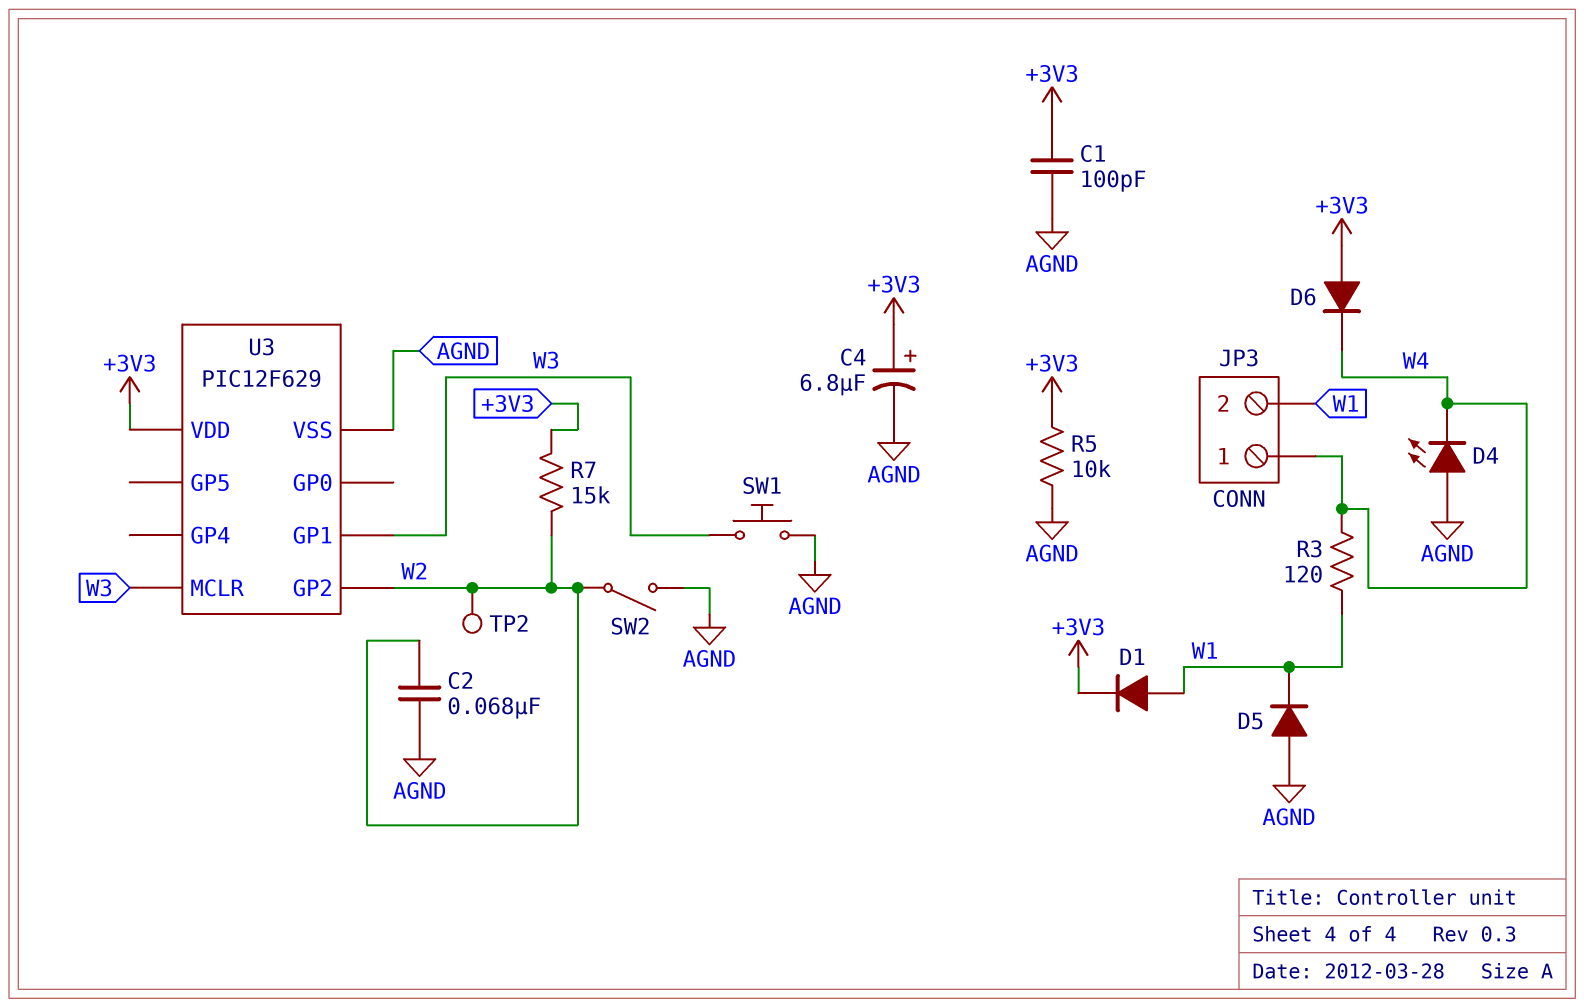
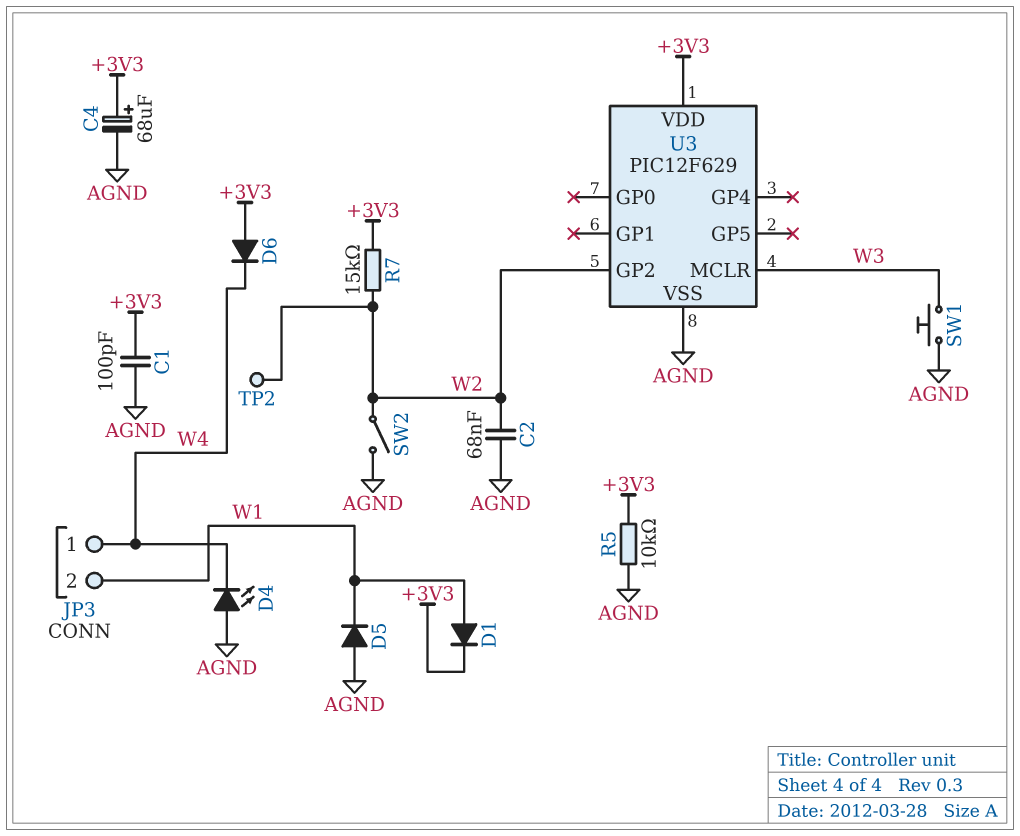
C4: 6.8uF (plus +3V3, minus AGND) -> 68uF (plus +3V3, minus AGND)
R3: 120 (W1, W4) -> none
U3 pin GP1: W3 -> none

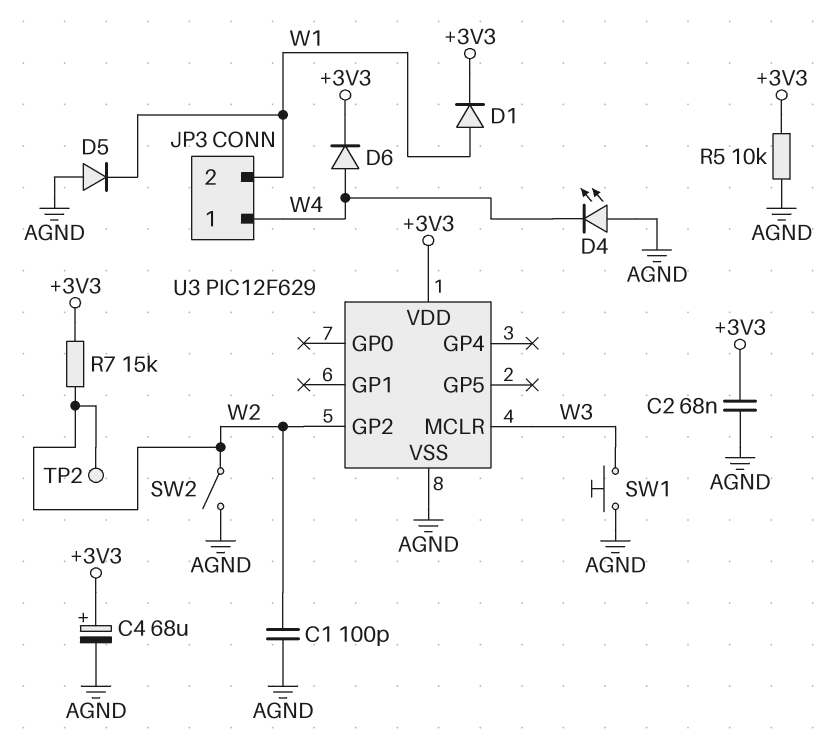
C1: 100pF (+3V3, AGND) -> 100pF (AGND, W2)
C2: 68nF (AGND, W2) -> 68nF (+3V3, AGND)
D6: diode (A +3V3, K W4) -> diode (A W4, K +3V3)

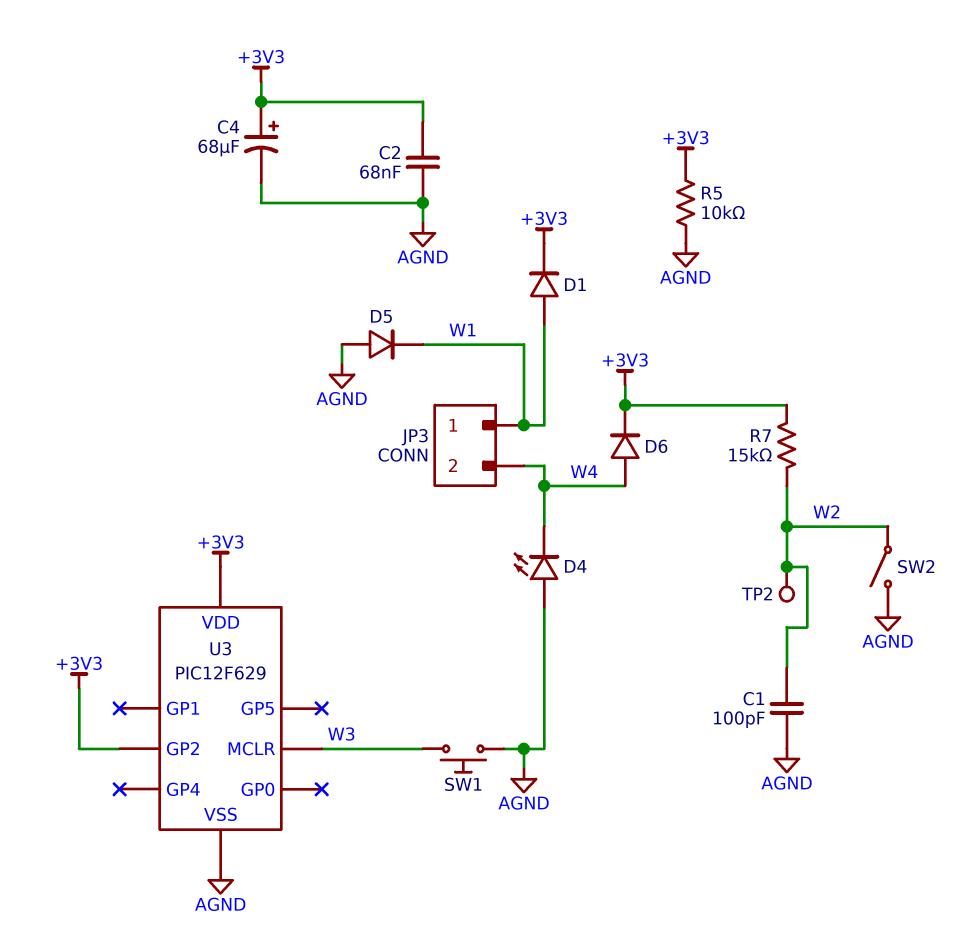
JP3 pin 1: W4 -> W1
JP3 pin 2: W1 -> W4
U3 pin GP2: W2 -> +3V3

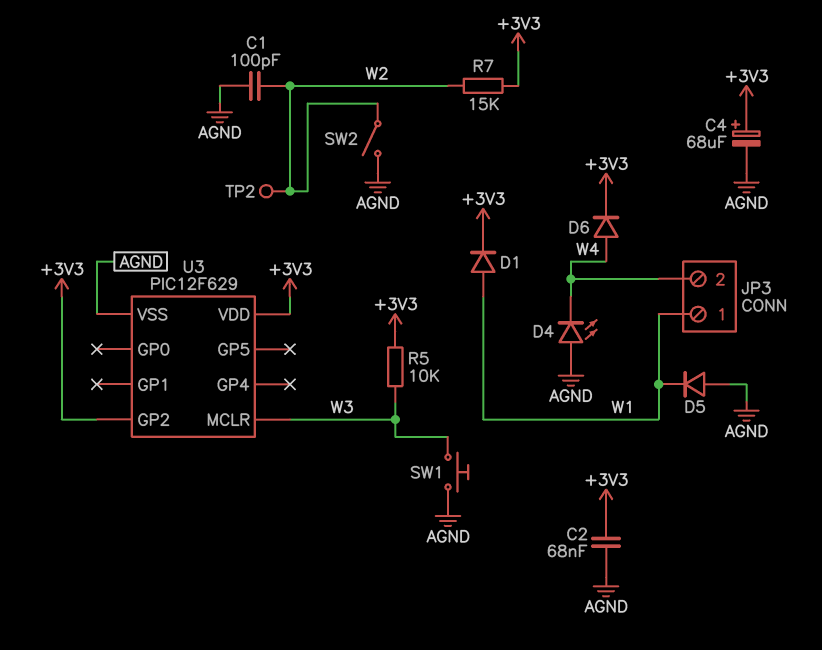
R5: 10k (+3V3, AGND) -> 10k (+3V3, W3)

